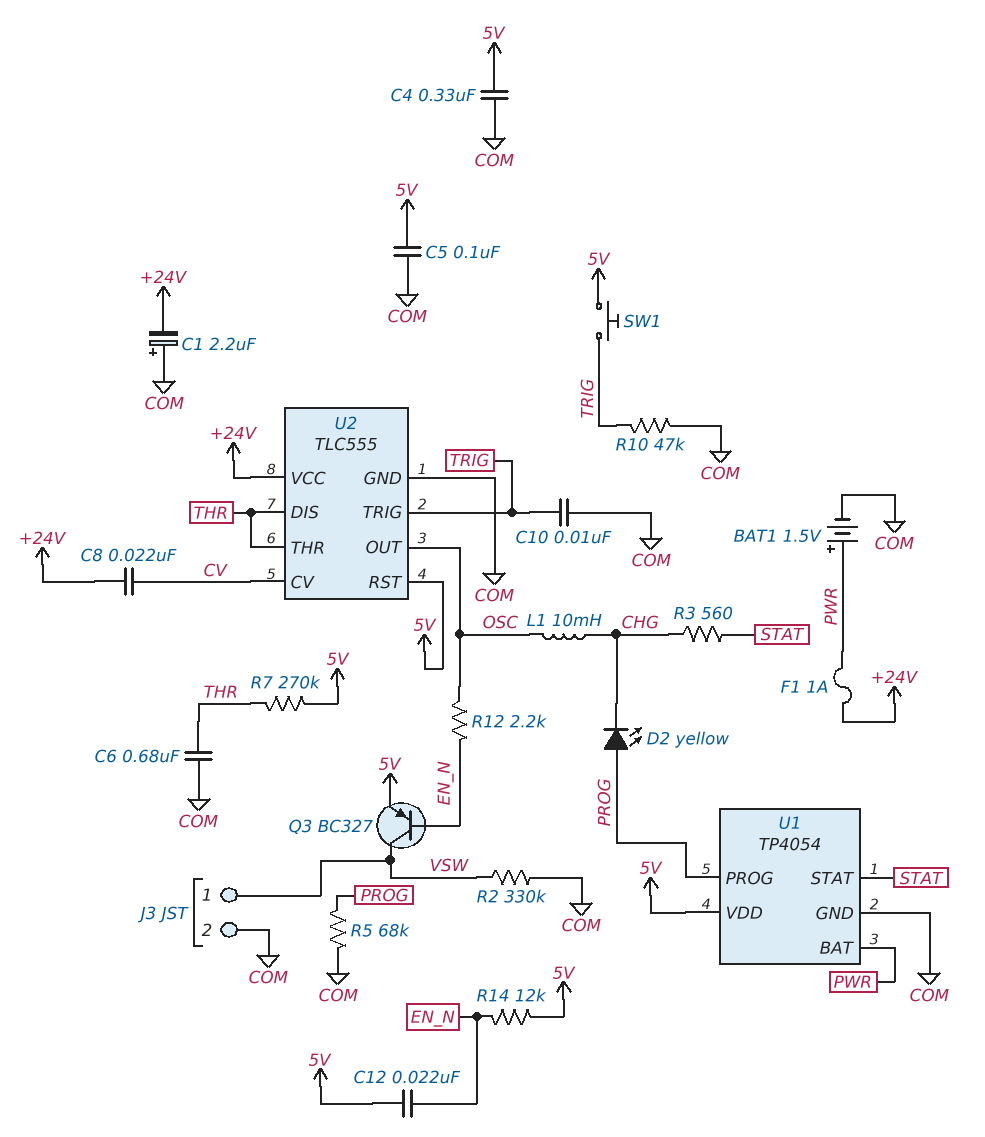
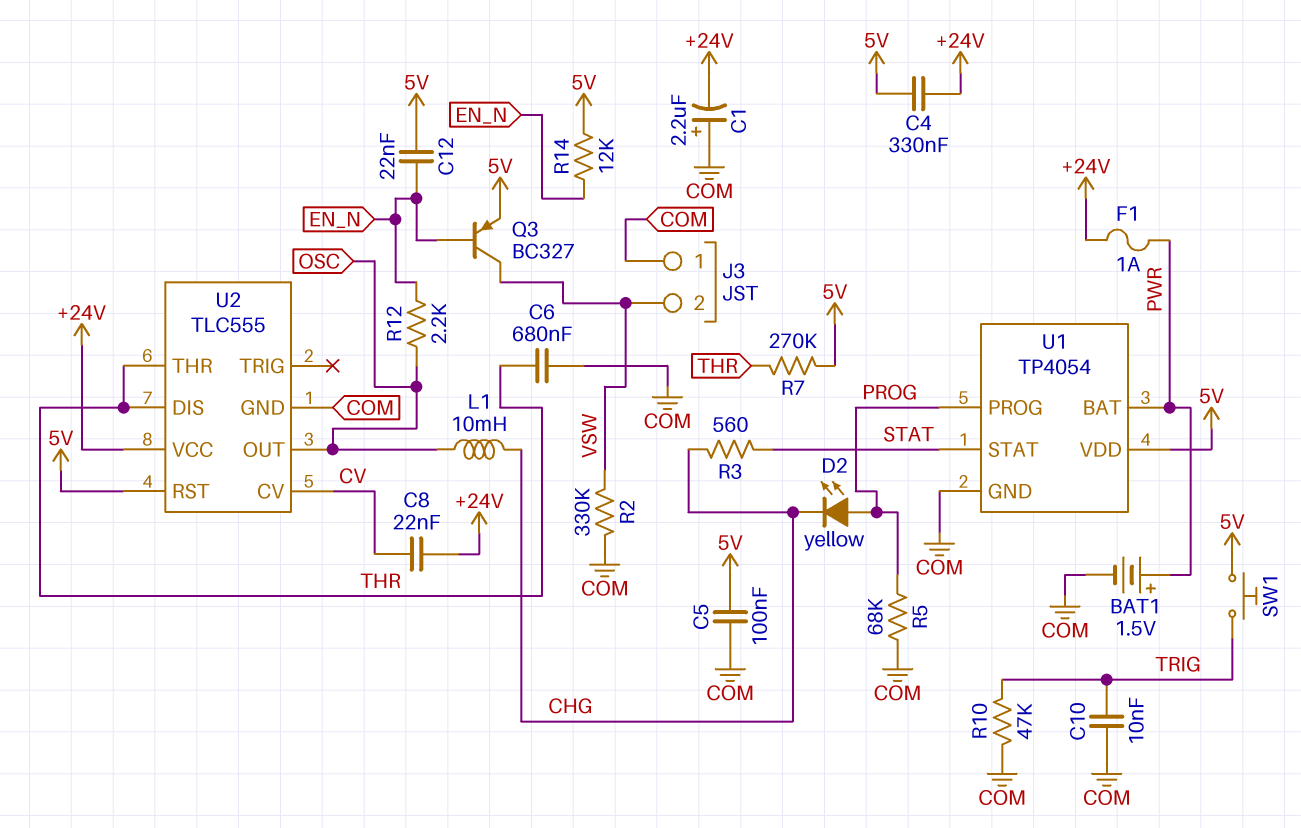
C4: 330nF (5V, COM) -> 330nF (+24V, 5V)
J3 pin 1: VSW -> COM
J3 pin 2: COM -> VSW
U2 pin TRIG: TRIG -> none

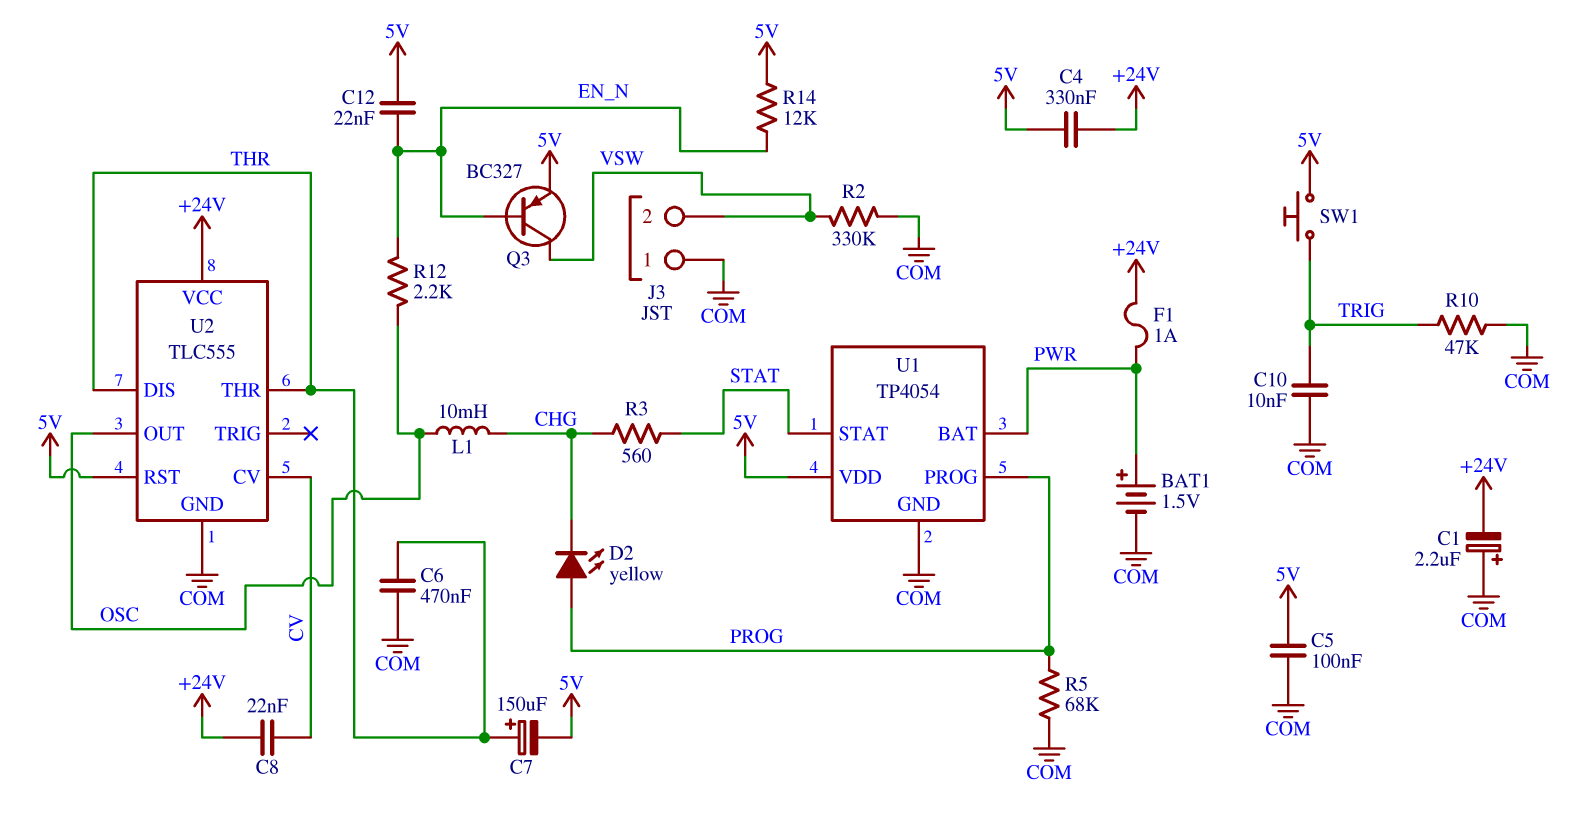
C6: 680nF (COM, THR) -> 470nF (COM, THR)
C7: none -> 150uF (plus THR, minus 5V)
R7: 270k (5V, THR) -> none

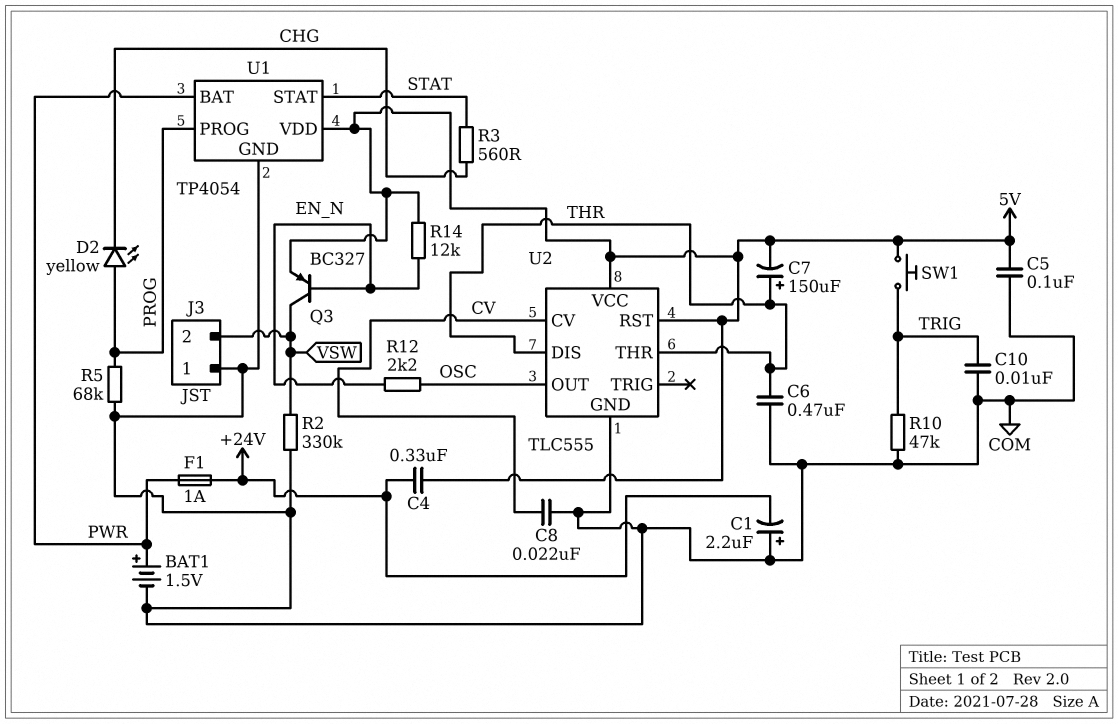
C8: 22nF (+24V, CV) -> 22nF (COM, CV)
C12: 22nF (5V, EN_N) -> none
L1: 10mH (CHG, OSC) -> none
U2 pin VCC: +24V -> 5V

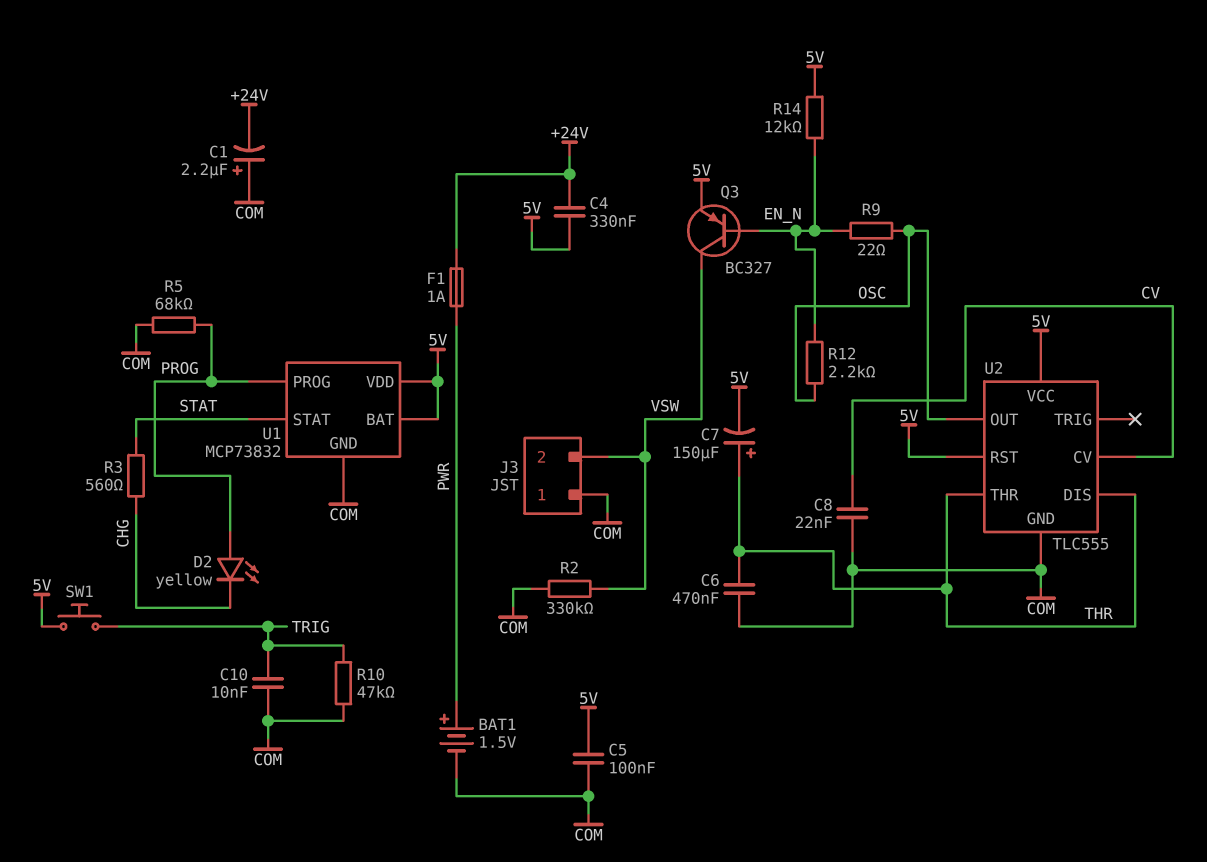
R9: none -> 22 (EN_N, OSC)
U1: TP4054 -> MCP73832
U1 pin BAT: PWR -> 5V

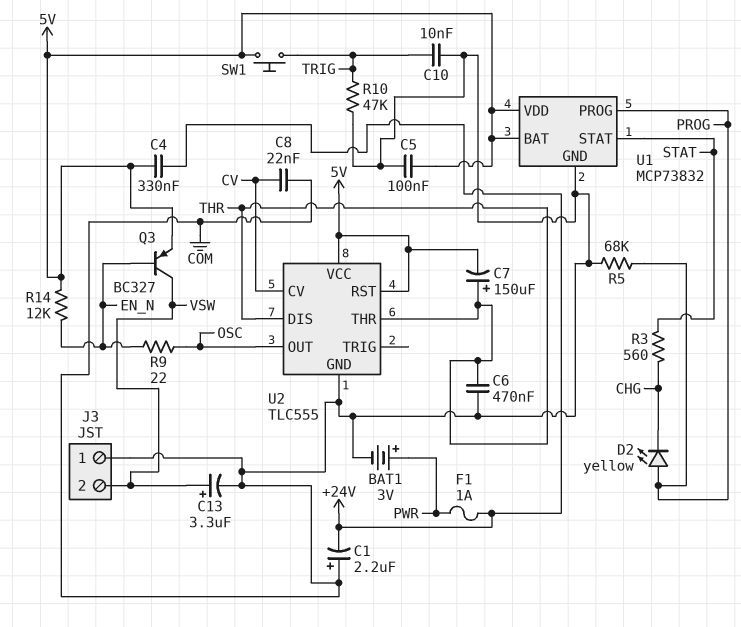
BAT1: 1.5V (plus PWR, minus COM) -> 3V (plus PWR, minus COM)
C13: none -> 3.3uF (plus VSW, minus COM)
R2: 330k (COM, VSW) -> none
R12: 2.2k (EN_N, OSC) -> none

